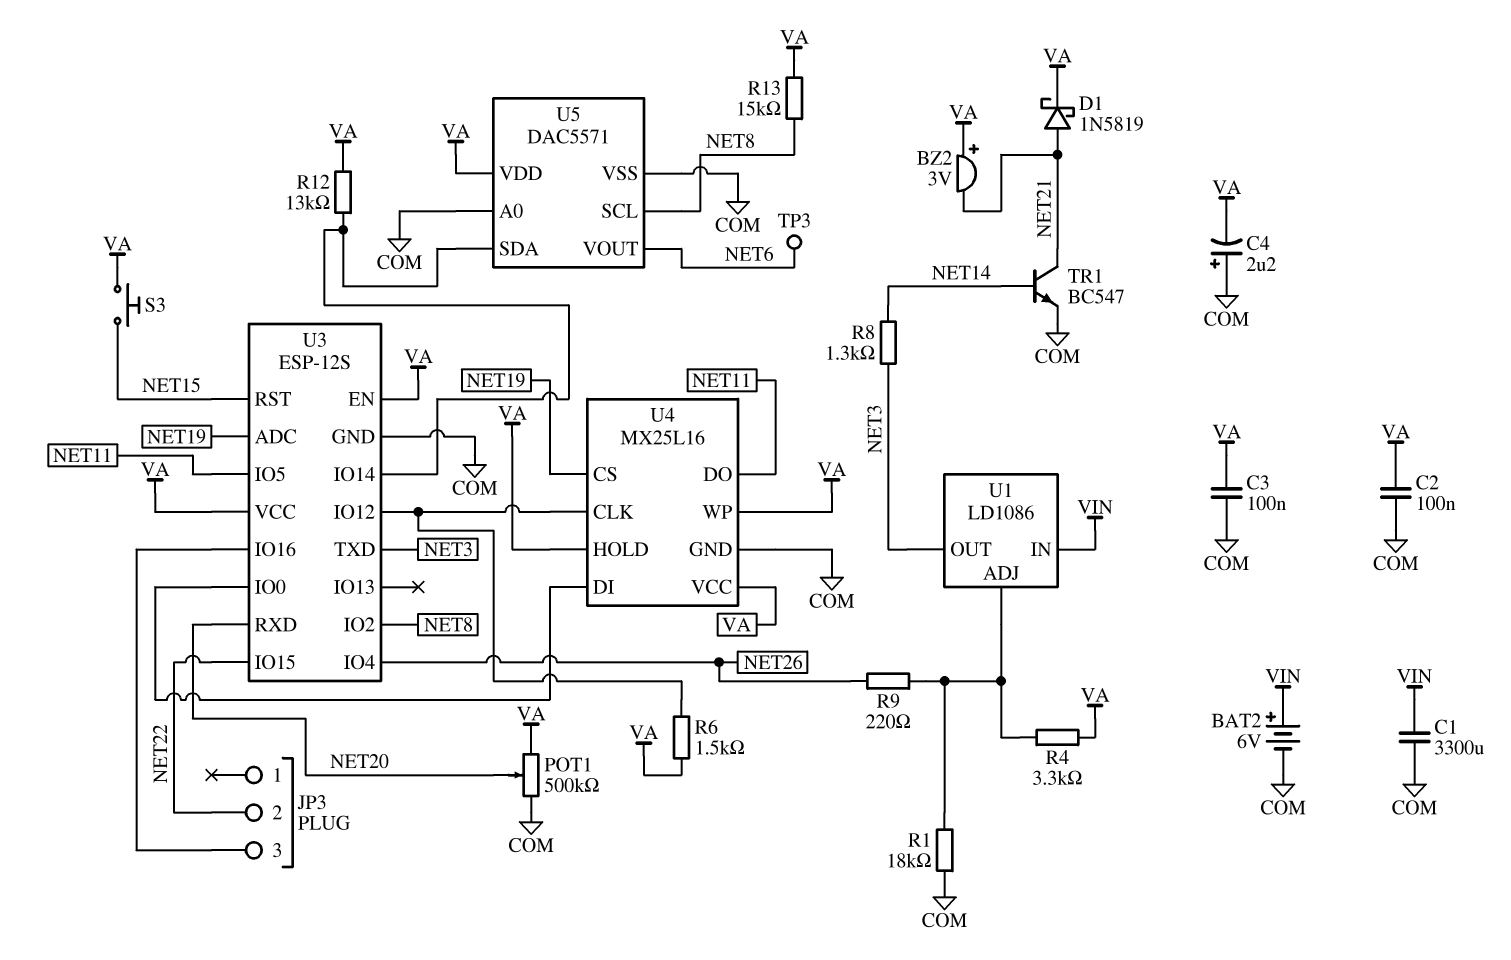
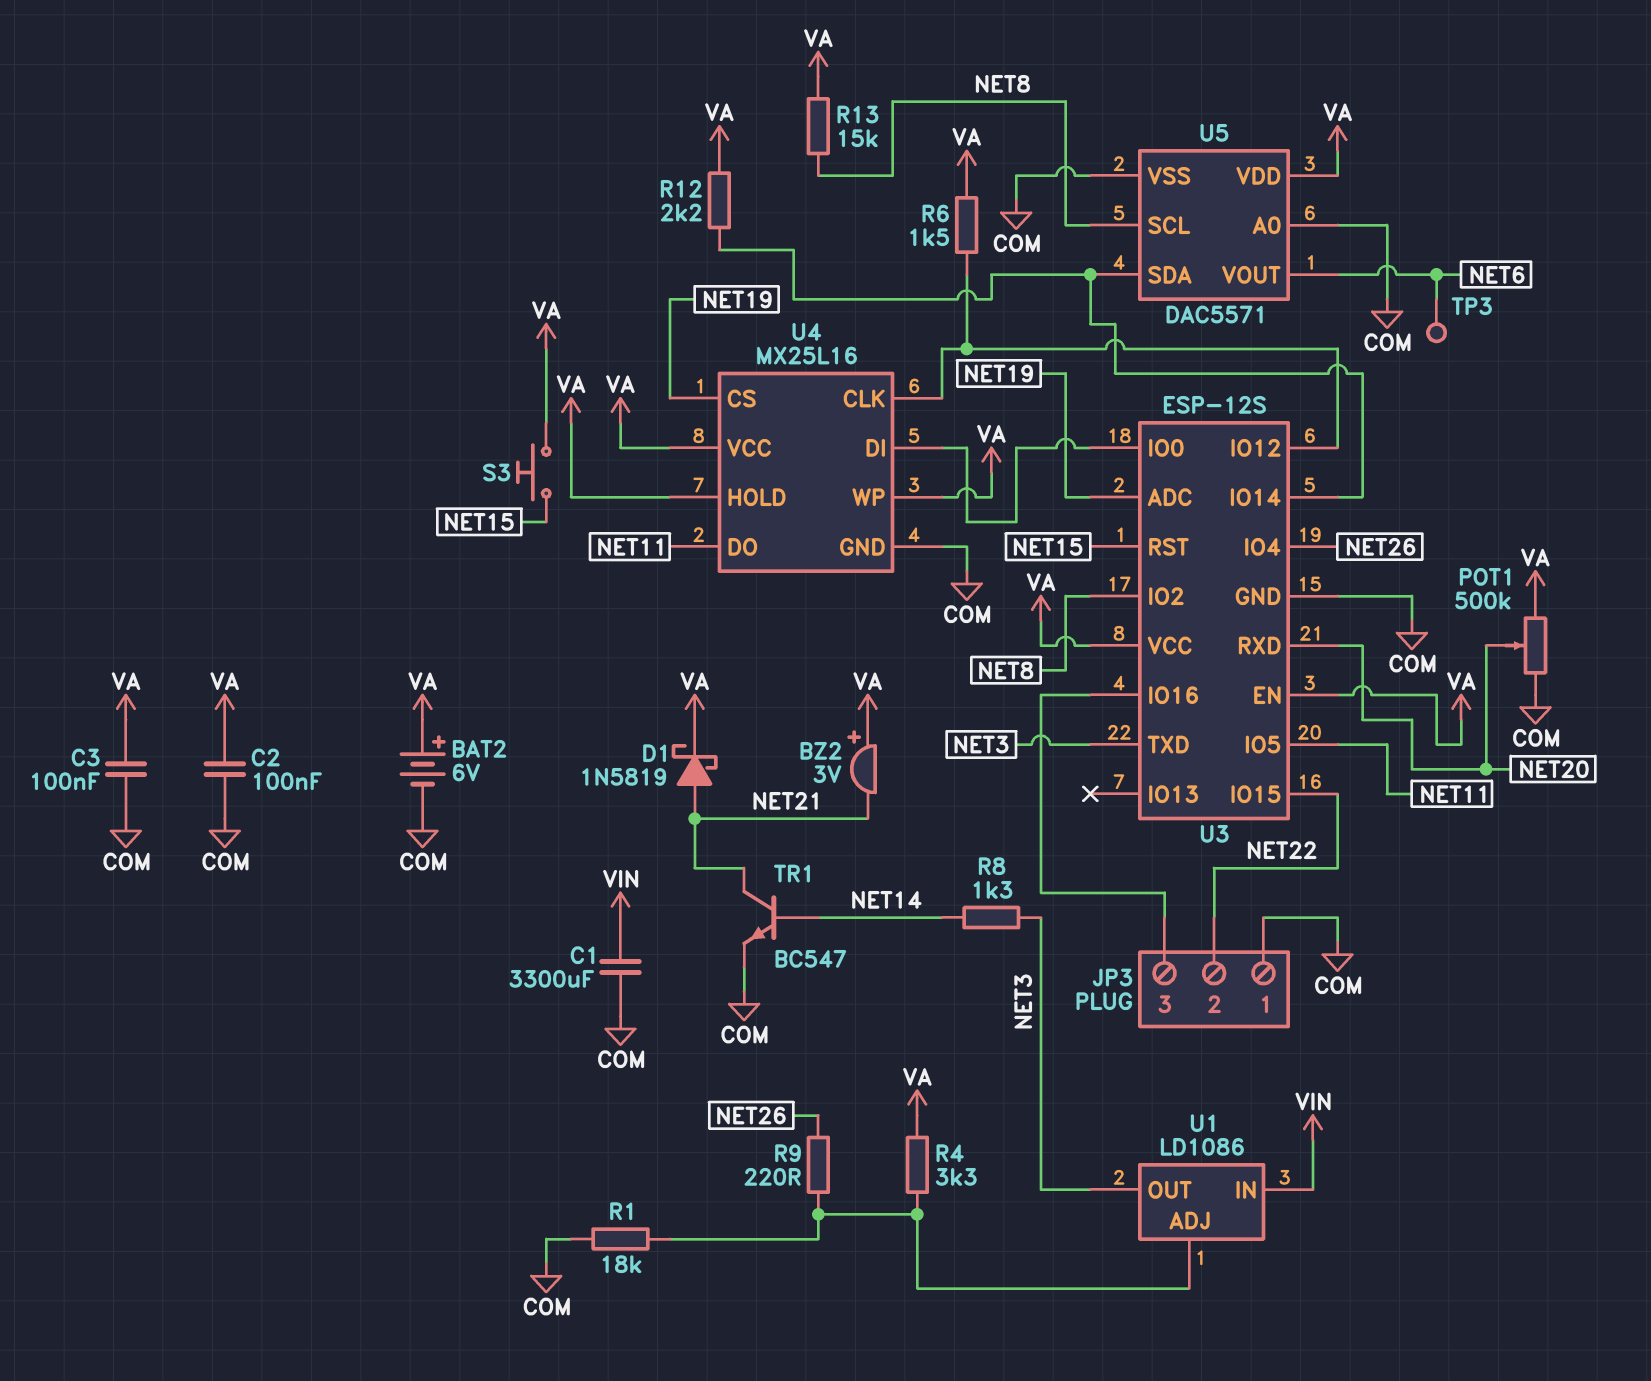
BAT2: 6V (plus VIN, minus COM) -> 6V (plus VA, minus COM)
C4: 2.2uF (plus COM, minus VA) -> none
JP3 pin 1: none -> COM
R12: 13k (U3/IO14, VA) -> 2.2k (U3/IO14, VA)

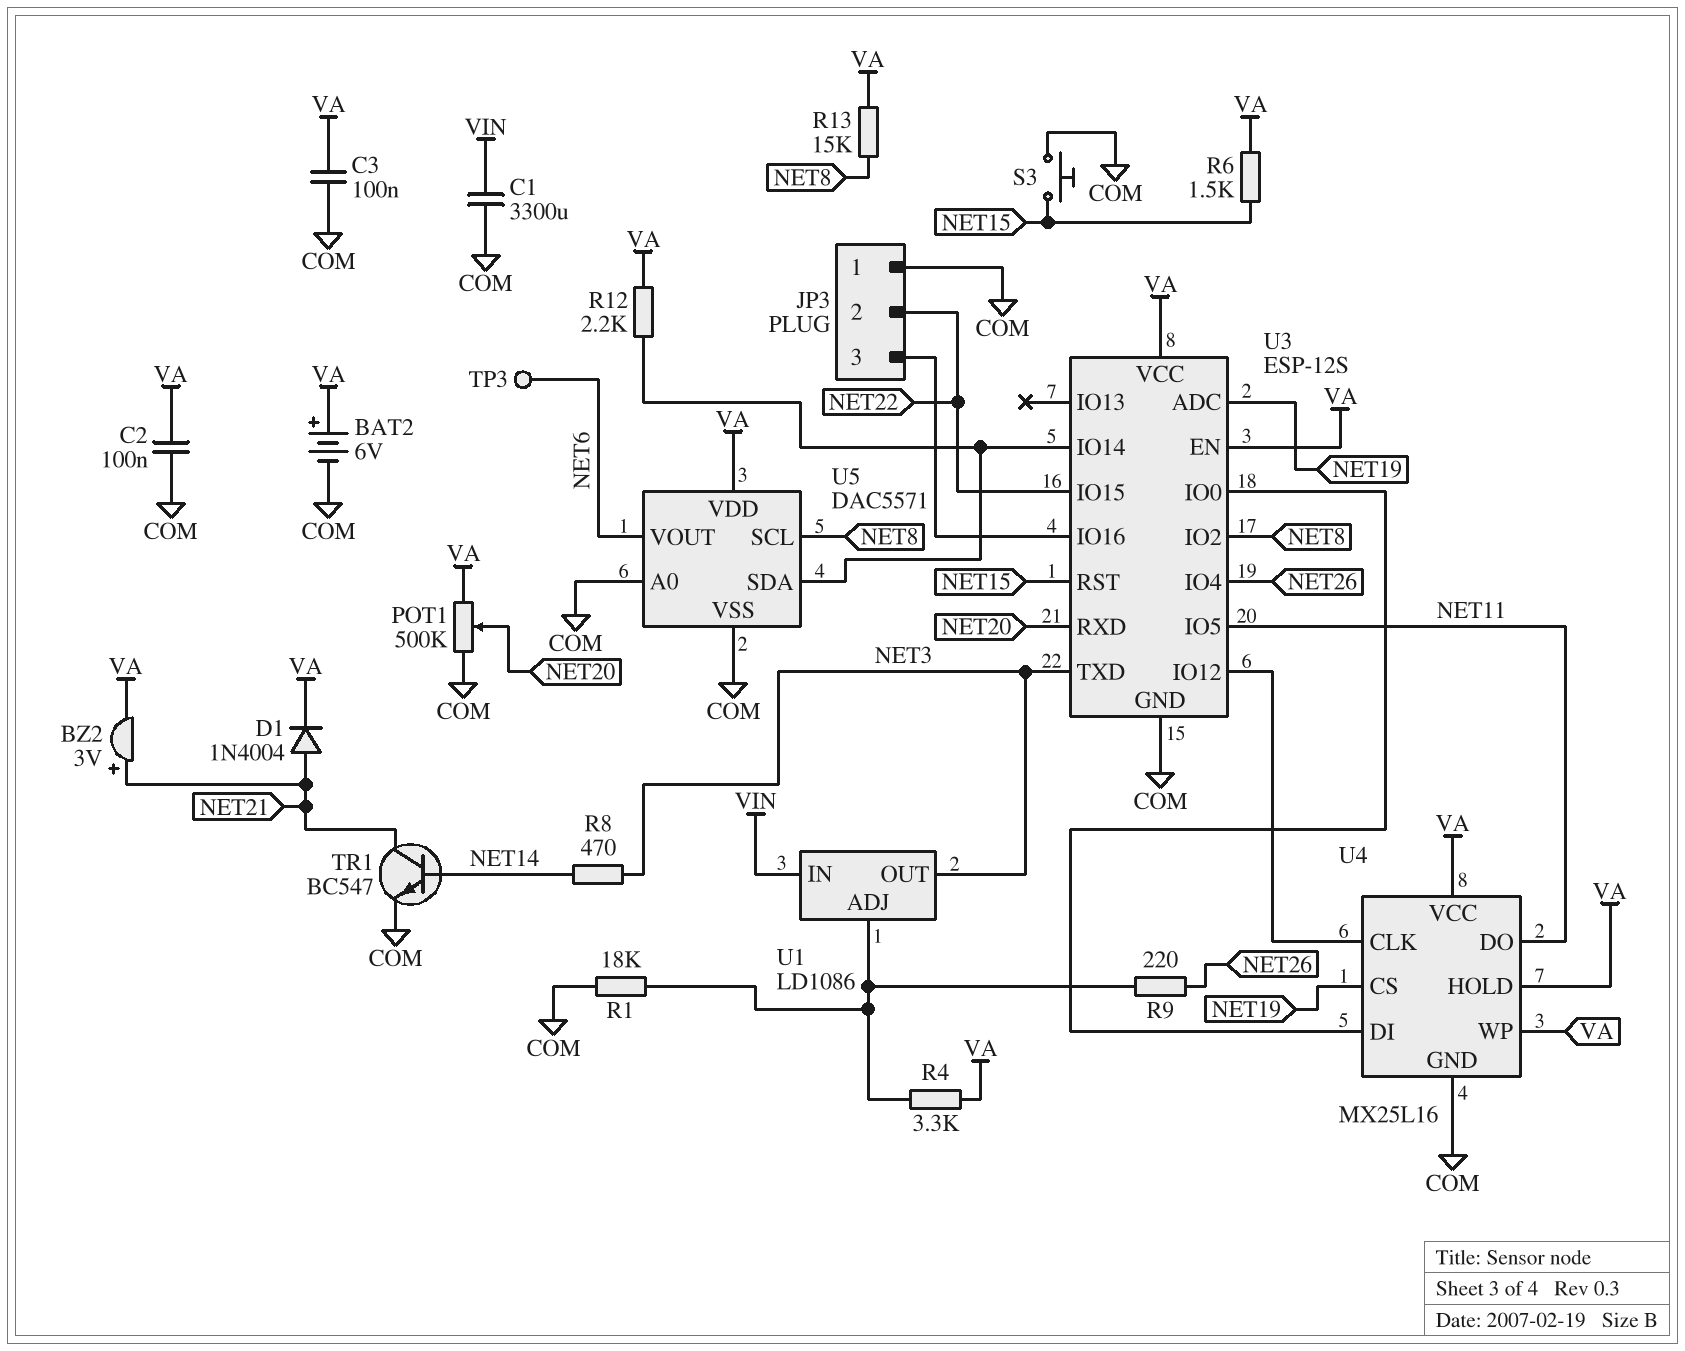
BZ2: buzzer 3V (plus VA, minus NET21) -> buzzer 3V (plus NET21, minus VA)
D1: schottky 1N5819 (A NET21, K VA) -> diode 1N4004 (A NET21, K VA)
R6: 1.5k (U3/IO12, VA) -> 1.5k (NET15, VA)
R8: 1.3k (NET3, NET14) -> 470 (NET3, NET14)
S3: button (NET15, VA) -> button (COM, NET15)

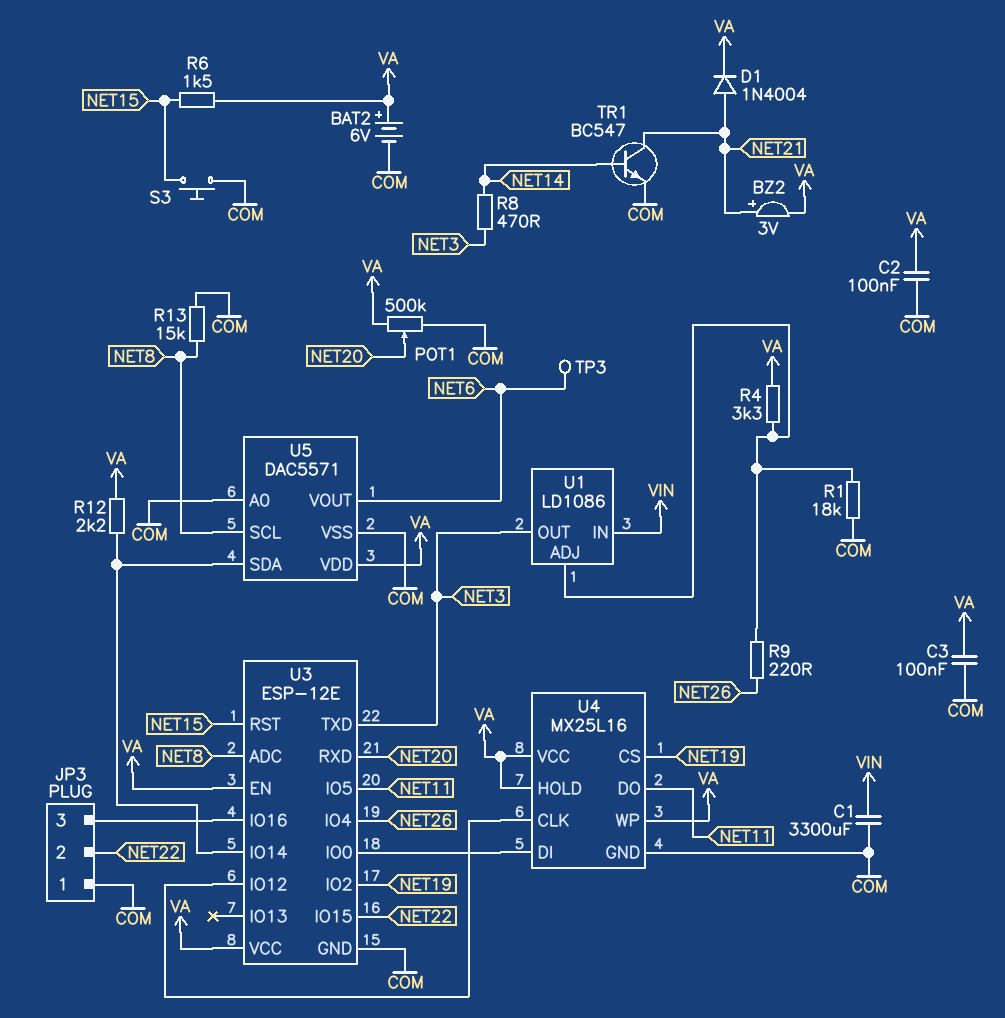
R13: 15k (NET8, VA) -> 15k (COM, NET8)
U3: ESP-12S -> ESP-12E
U3 pin ADC: NET19 -> NET8
U3 pin IO2: NET8 -> NET19

